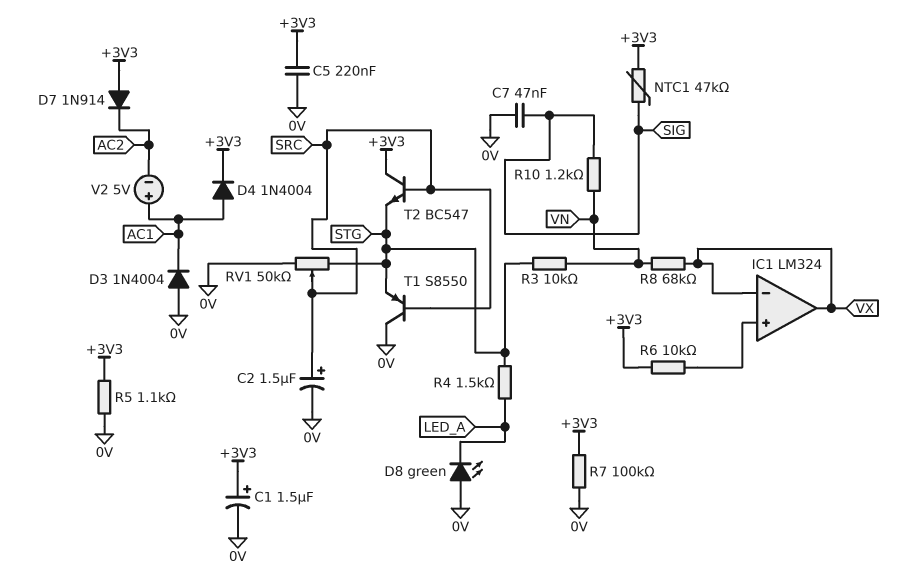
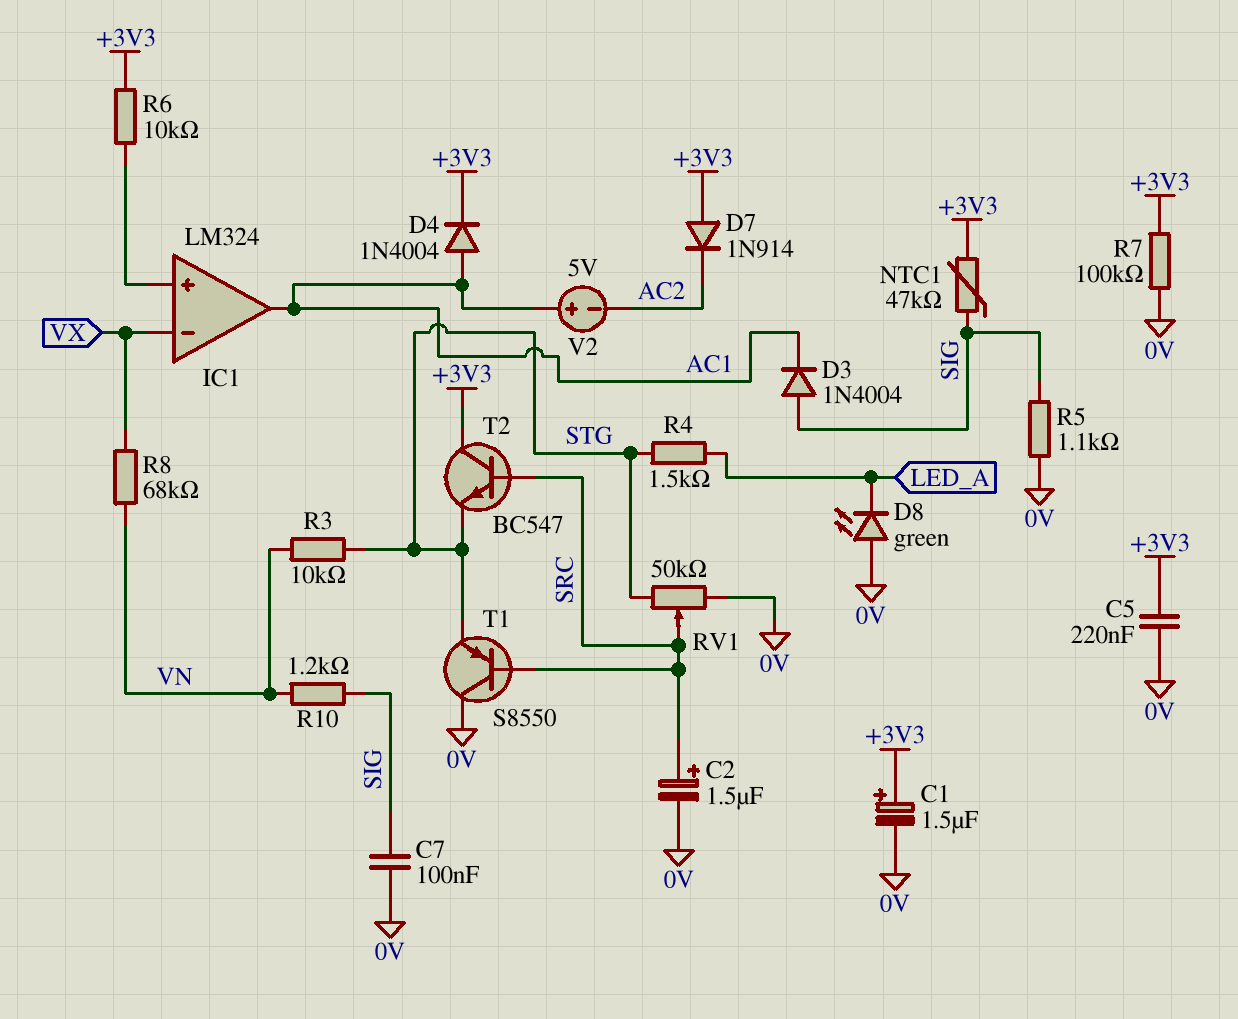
C7: 47nF (0V, SIG) -> 100nF (0V, SIG)
D3: diode 1N4004 (A 0V, K AC1) -> diode 1N4004 (A SIG, K AC1)
IC1 pin out: VX -> AC1
R5: 1.1k (+3V3, 0V) -> 1.1k (0V, SIG)

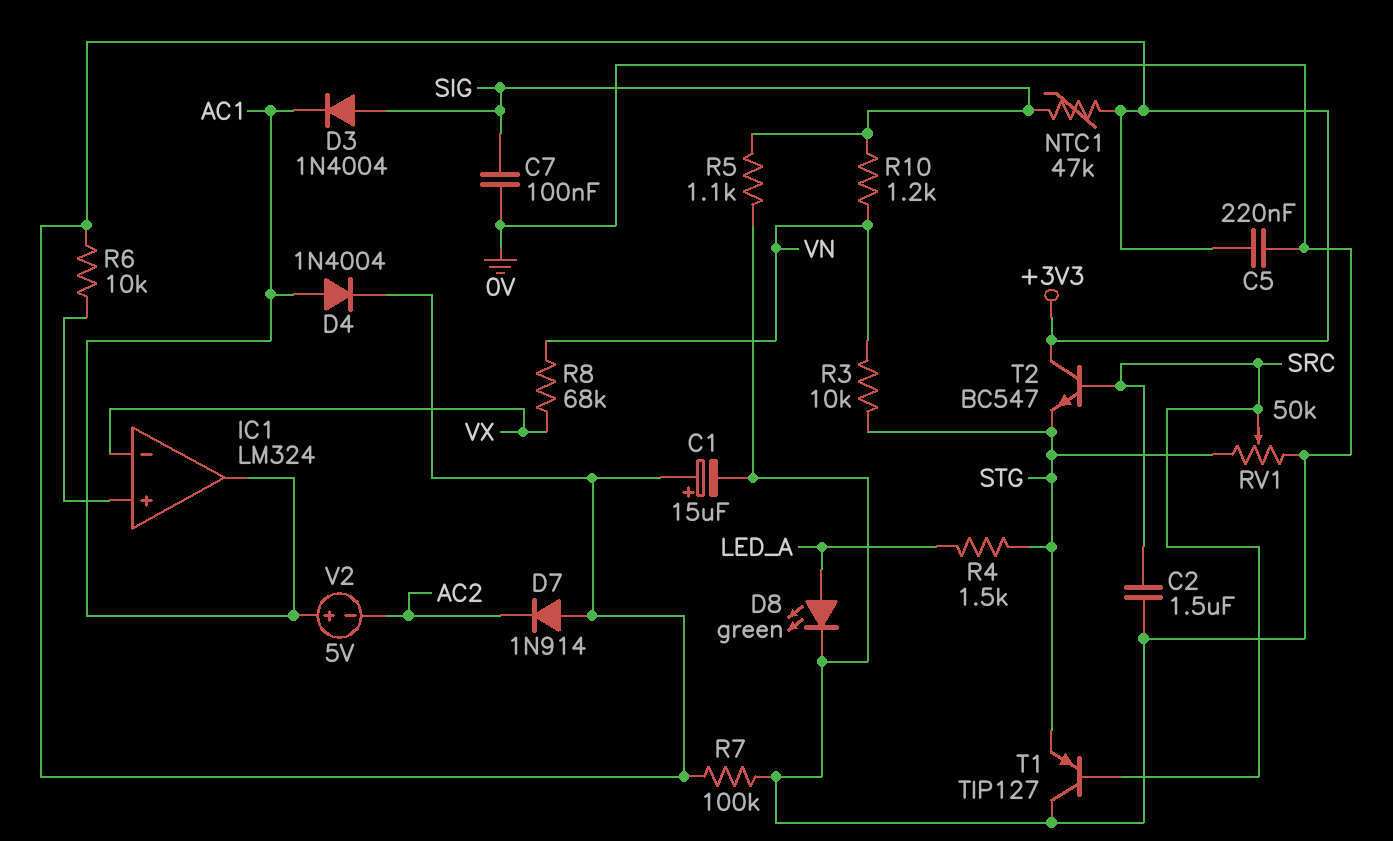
C1: 1.5uF (plus +3V3, minus 0V) -> 15uF (plus +3V3, minus 0V)
C2: 1.5uF (plus SRC, minus 0V) -> 1.5uF (0V, SRC)
D8: LED green (A 0V, K LED_A) -> LED green (A LED_A, K 0V)
T1: PNP S8550 (B SRC, C 0V, E STG) -> PNP TIP127 (B SRC, C 0V, E STG)

